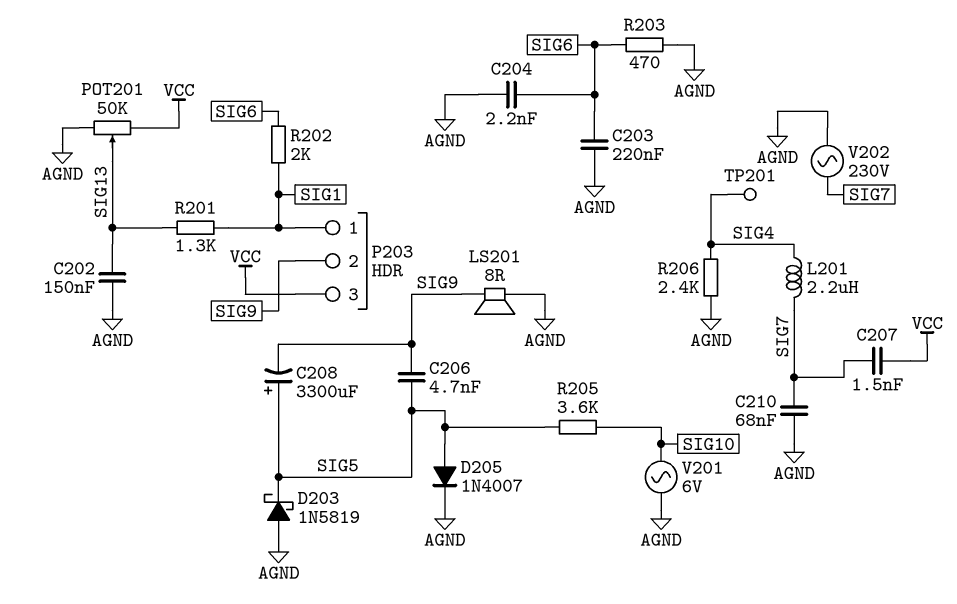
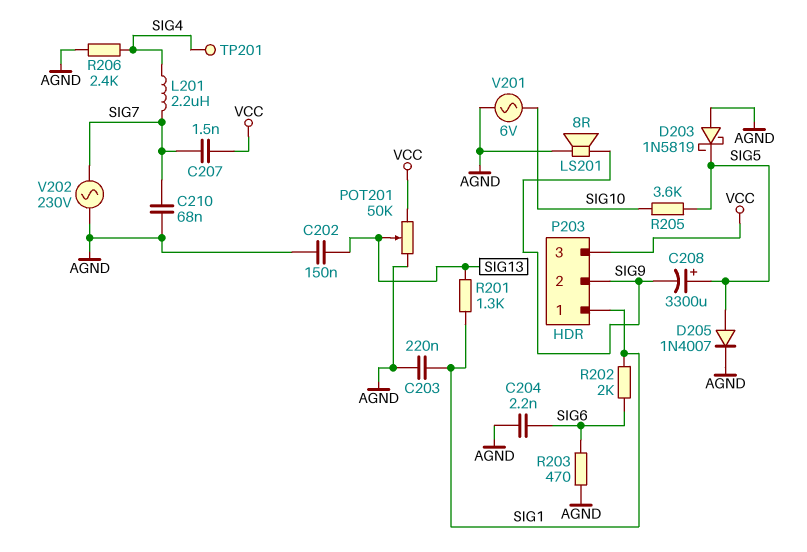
C203: 220nF (AGND, SIG6) -> 220nF (AGND, SIG1)
C206: 4.7nF (SIG5, SIG9) -> none

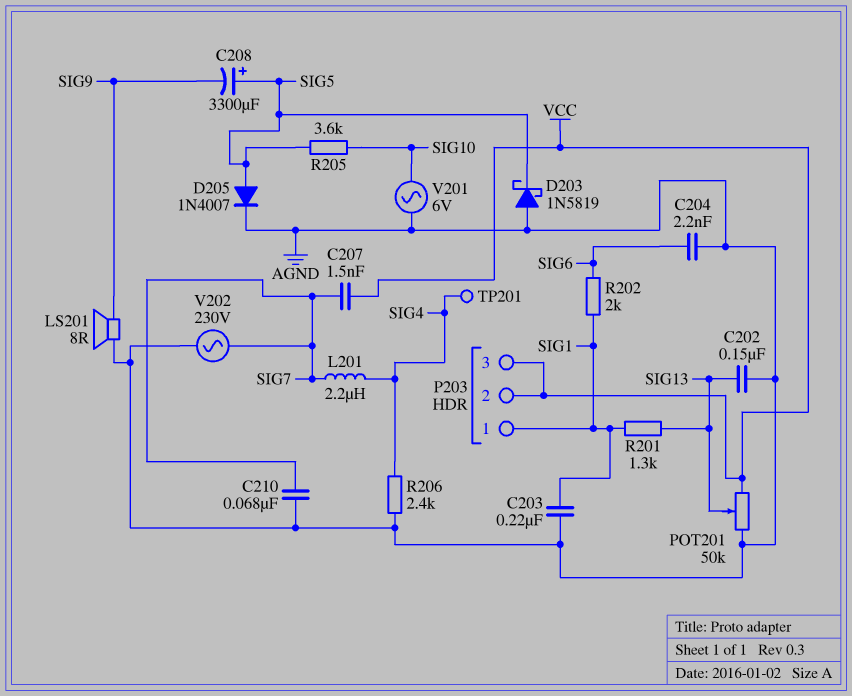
P203 pin 2: SIG9 -> VCC
R203: 470 (AGND, SIG6) -> none

